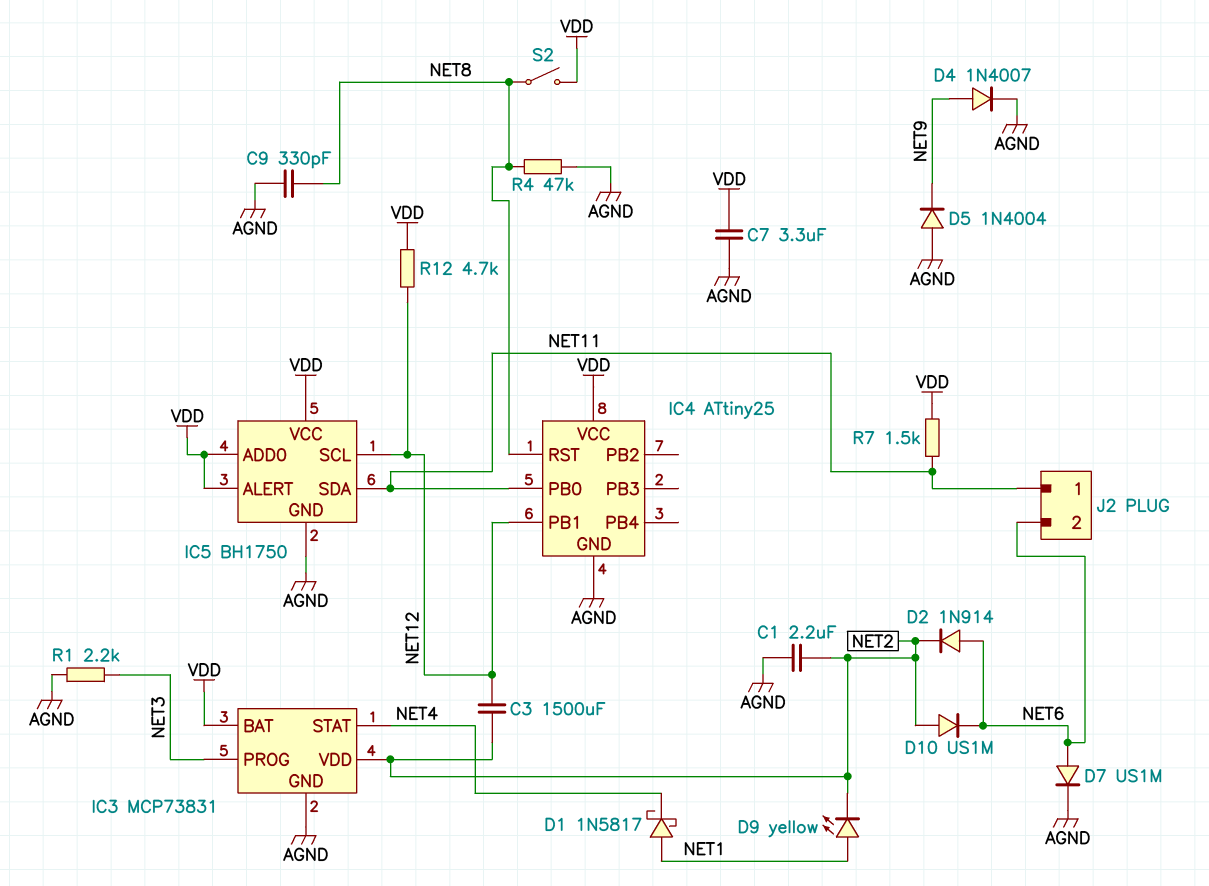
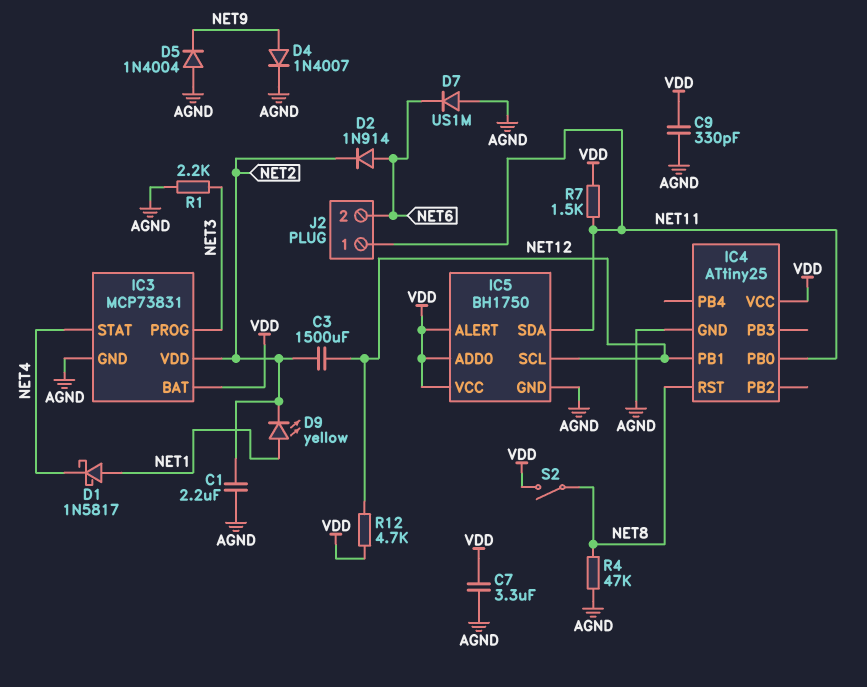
C9: 330pF (AGND, NET8) -> 330pF (AGND, VDD)
D7: diode US1M (A NET6, K AGND) -> diode US1M (A AGND, K NET6)
D10: diode US1M (A NET2, K NET6) -> none

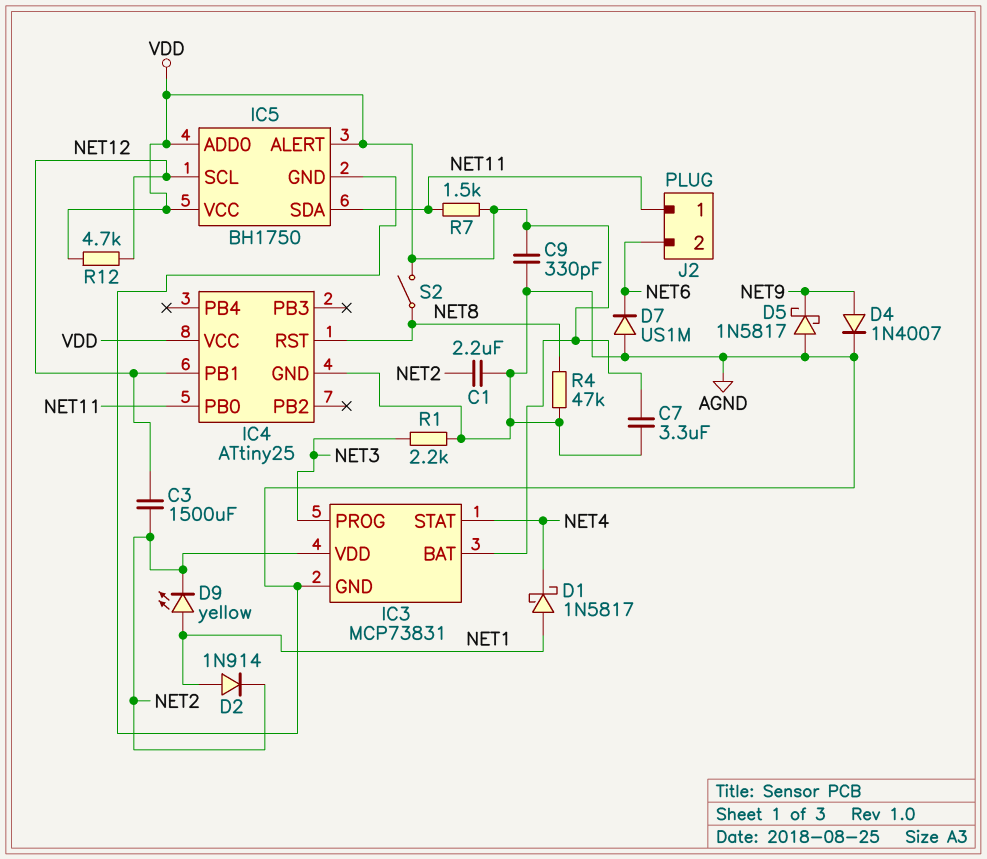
D2: diode 1N914 (A NET6, K NET2) -> diode 1N914 (A NET1, K NET2)
D5: diode 1N4004 (A AGND, K NET9) -> schottky 1N5817 (A AGND, K NET9)

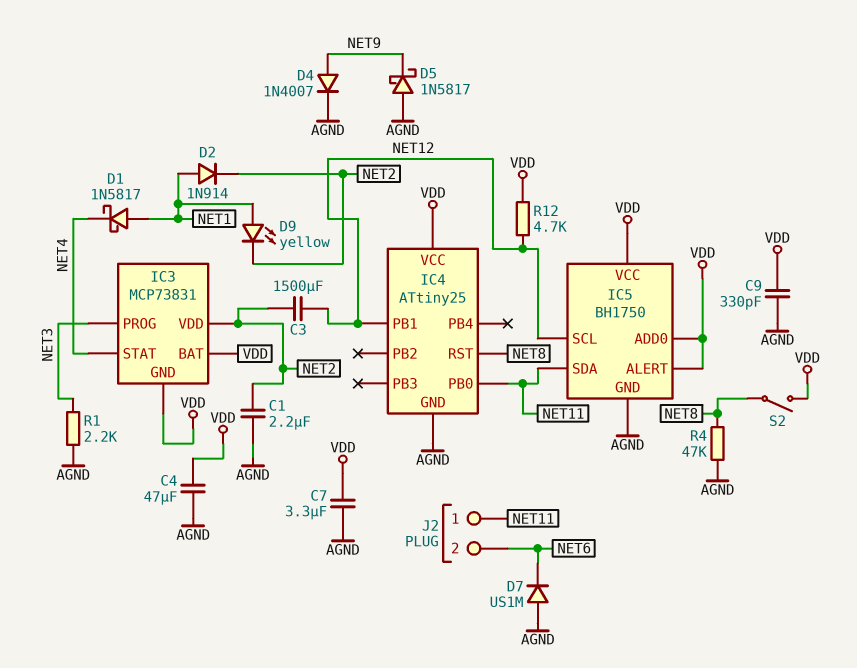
C4: none -> 47uF (AGND, VDD)
IC3 pin GND: AGND -> VDD
R7: 1.5k (NET11, VDD) -> none

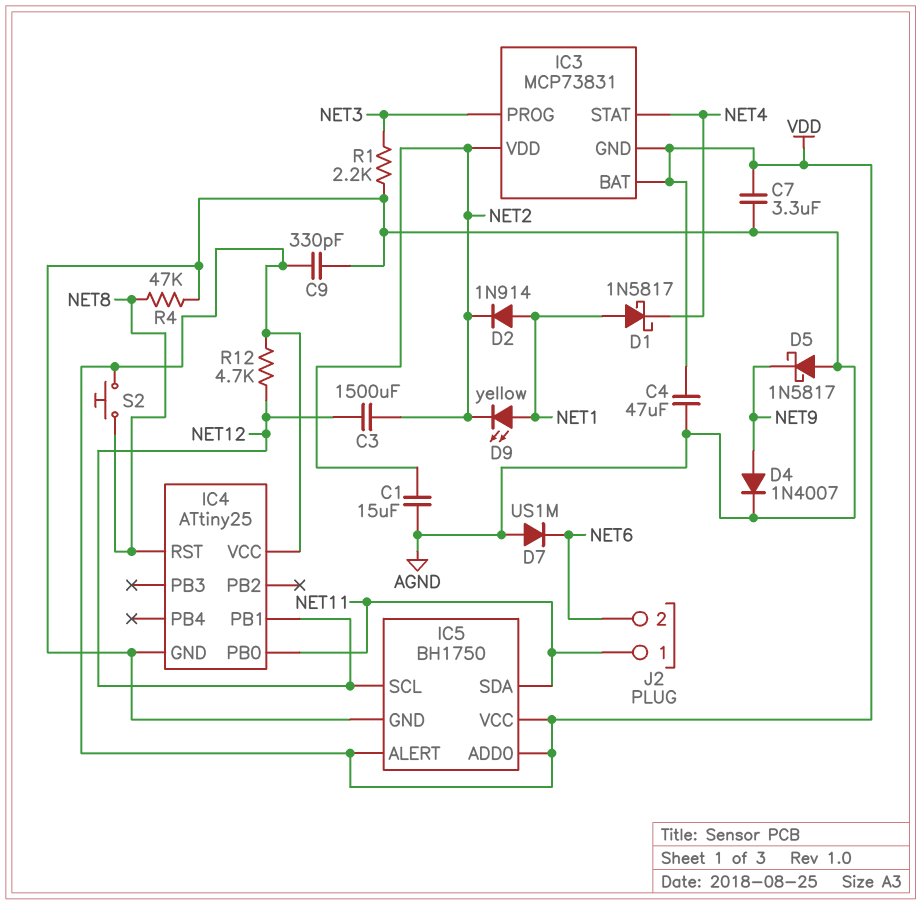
C1: 2.2uF (AGND, NET2) -> 15uF (AGND, NET2)
S2: switch (NET8, VDD) -> button (NET8, VDD)

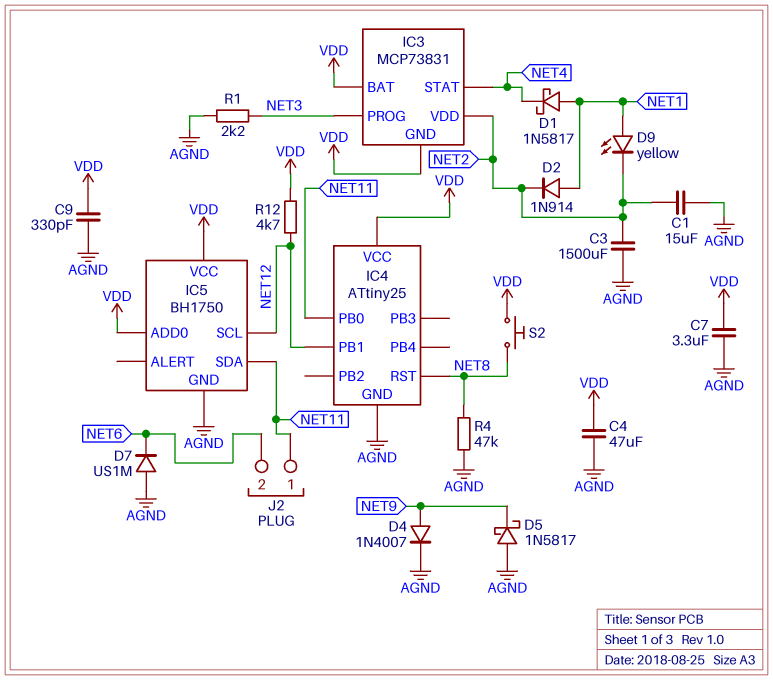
C3: 1500uF (NET2, NET12) -> 1500uF (AGND, NET2)
IC5 pin ALERT: VDD -> none

